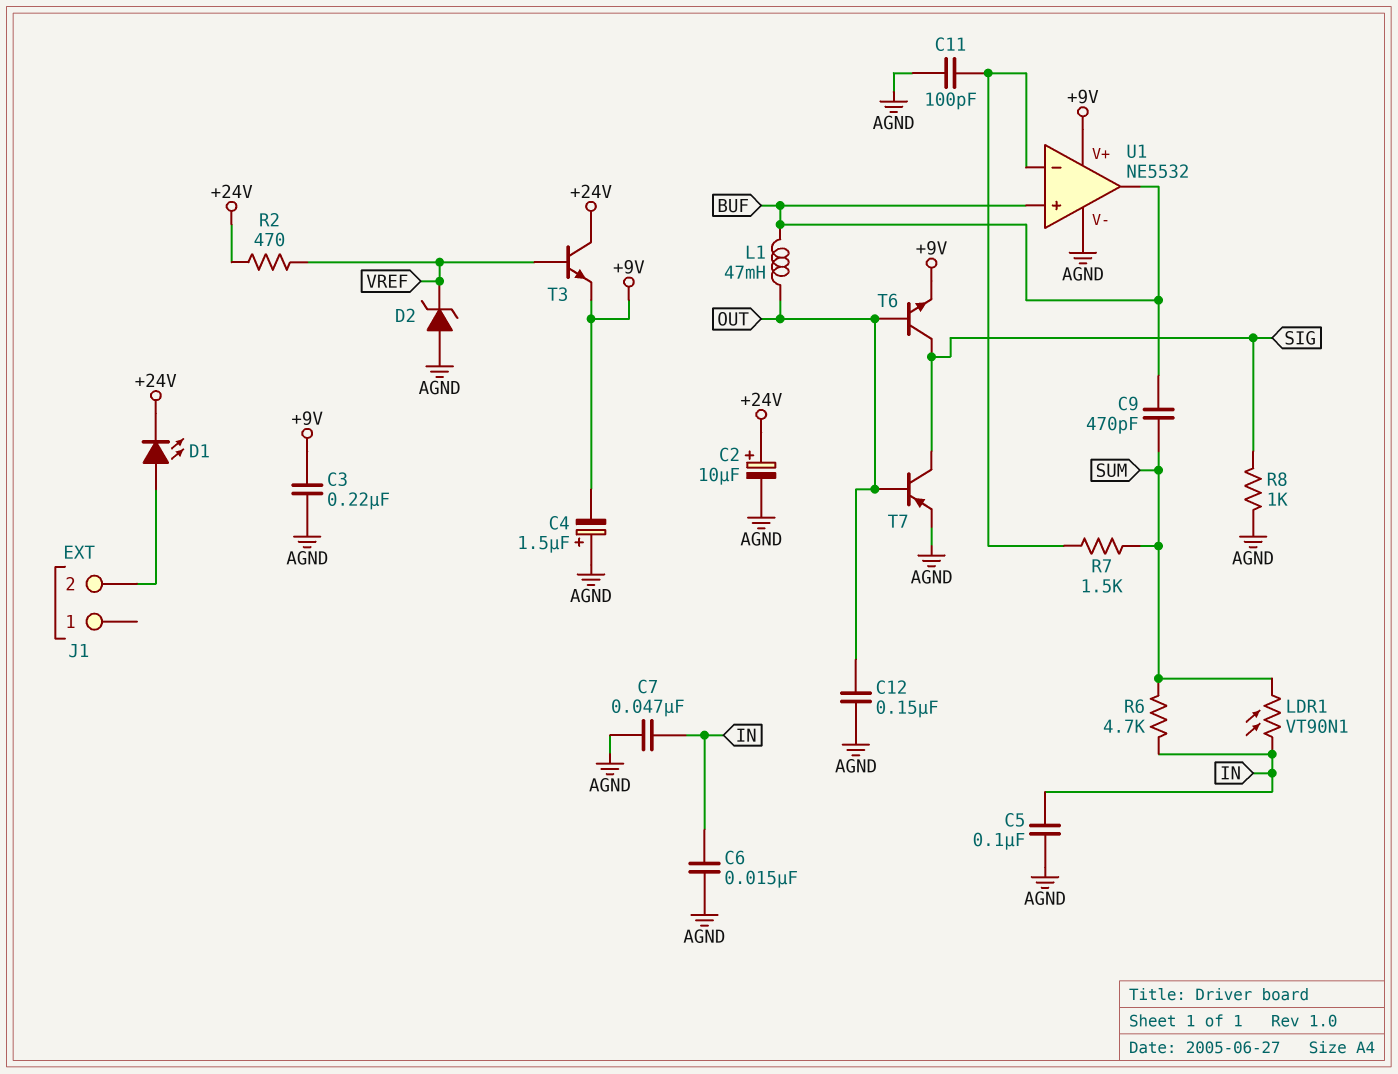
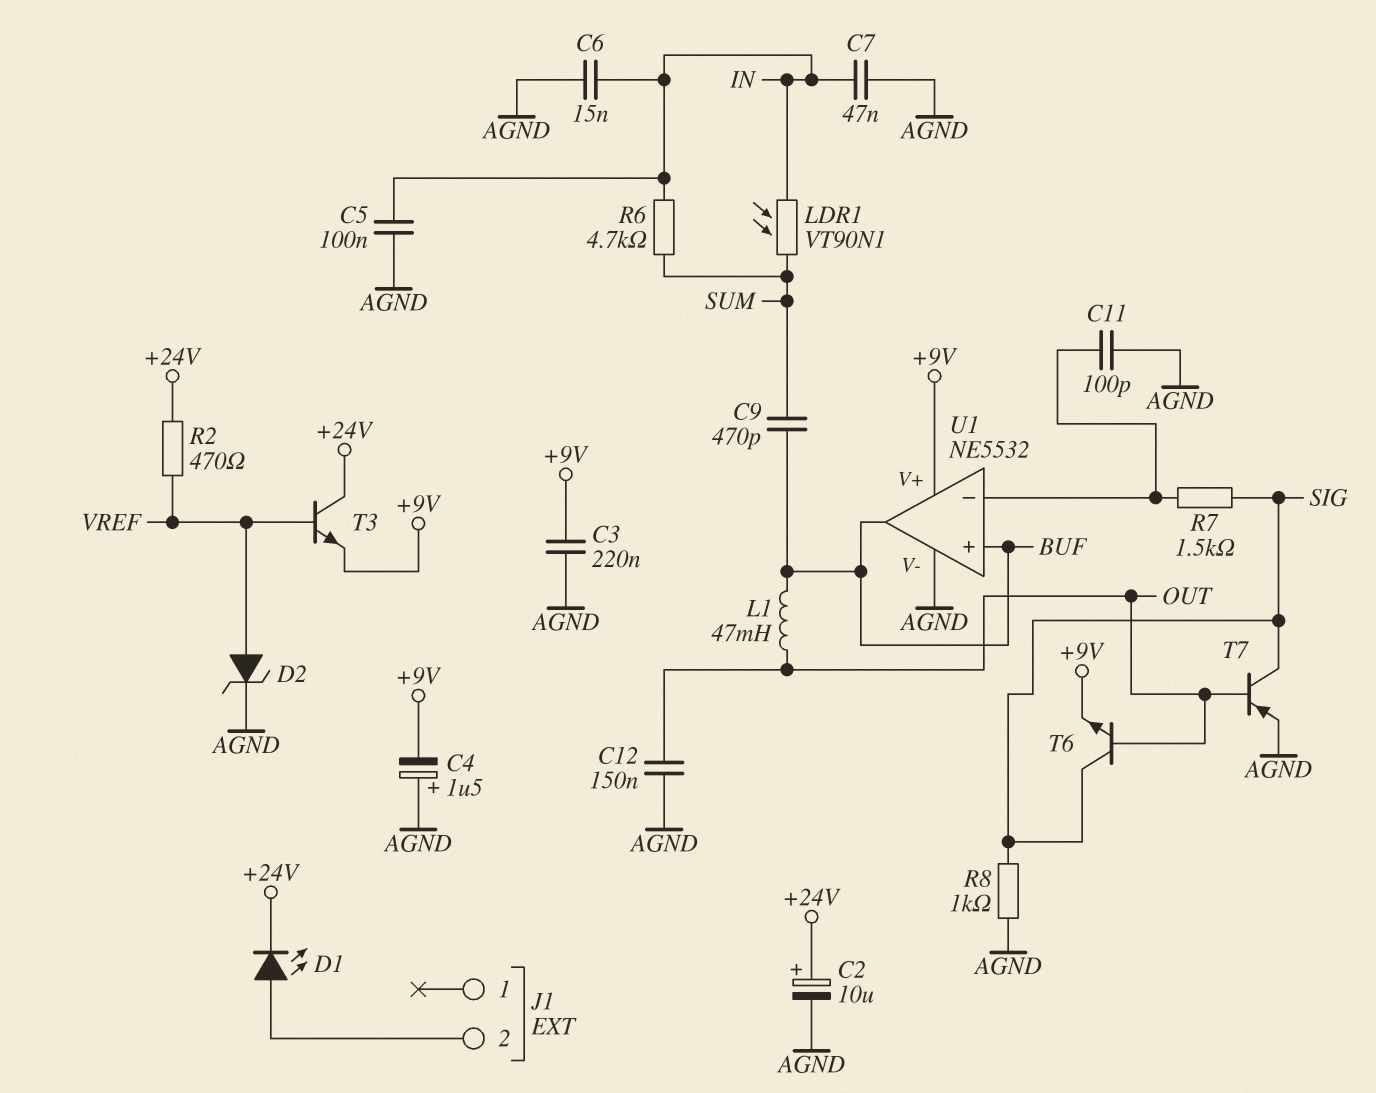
D2: zener (A AGND, K VREF) -> zener (A VREF, K AGND)
R7: 1.5k (SUM, U1/in-) -> 1.5k (SIG, U1/in-)

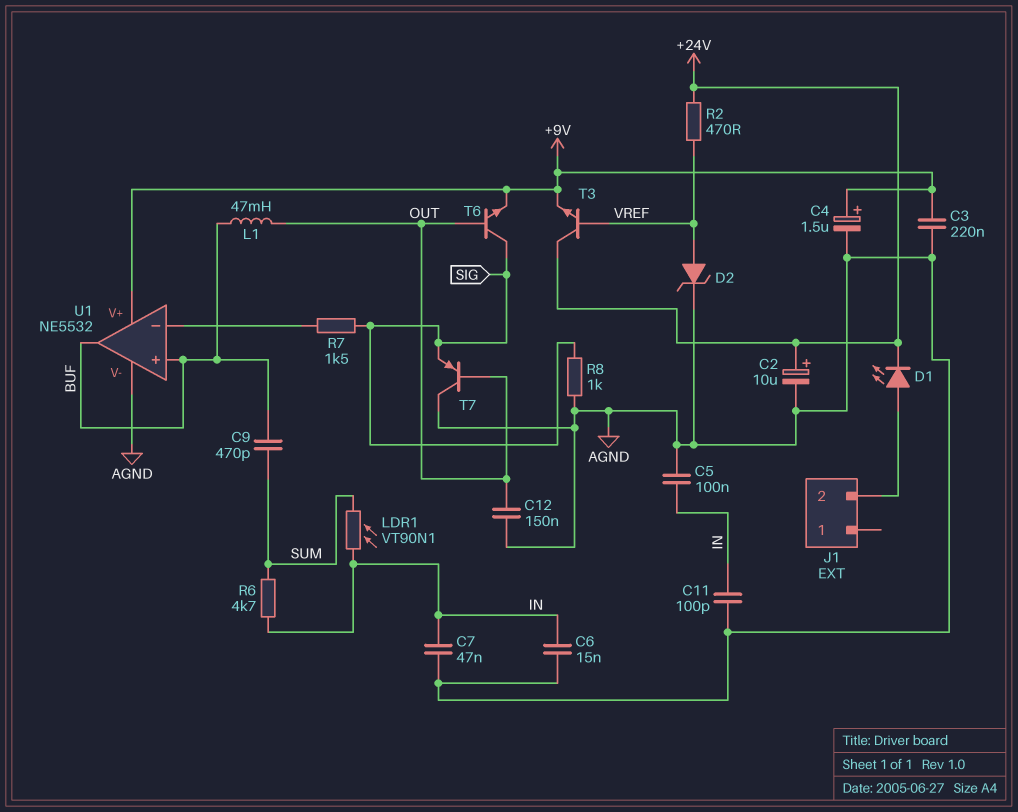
C4: 1.5uF (plus AGND, minus +9V) -> 1.5uF (plus +9V, minus AGND)
C11: 100pF (AGND, U1/in-) -> 100pF (AGND, IN)
T7: PNP (B OUT, C SIG, E AGND) -> PNP (B OUT, C AGND, E SIG)

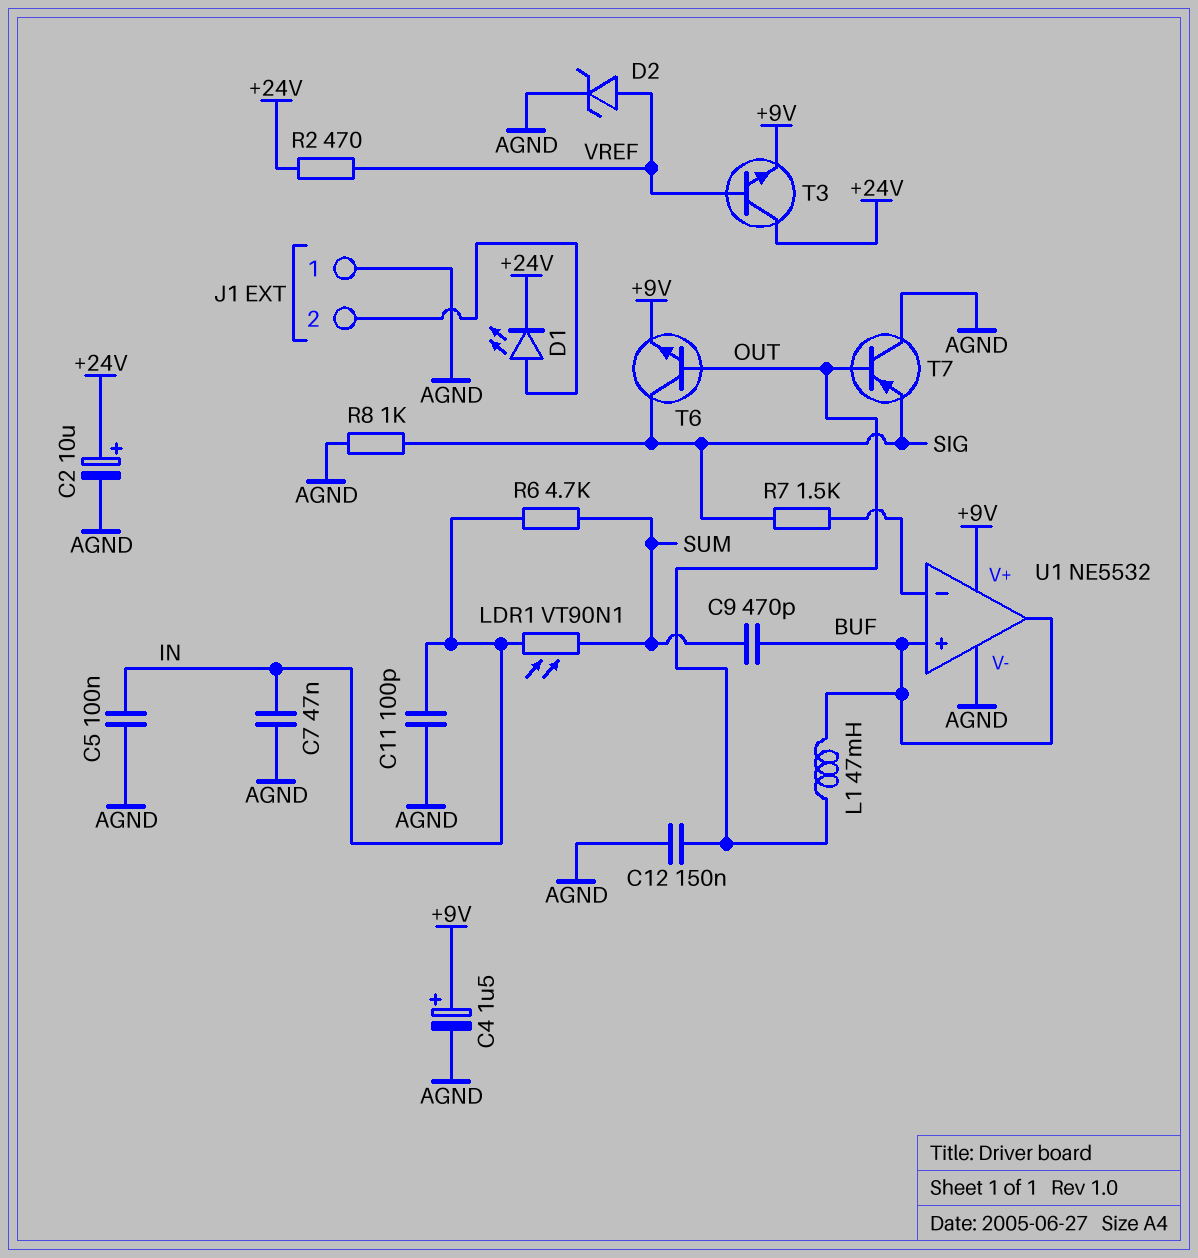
C3: 220nF (+9V, AGND) -> none
C6: 15nF (AGND, IN) -> none
J1 pin 1: none -> AGND

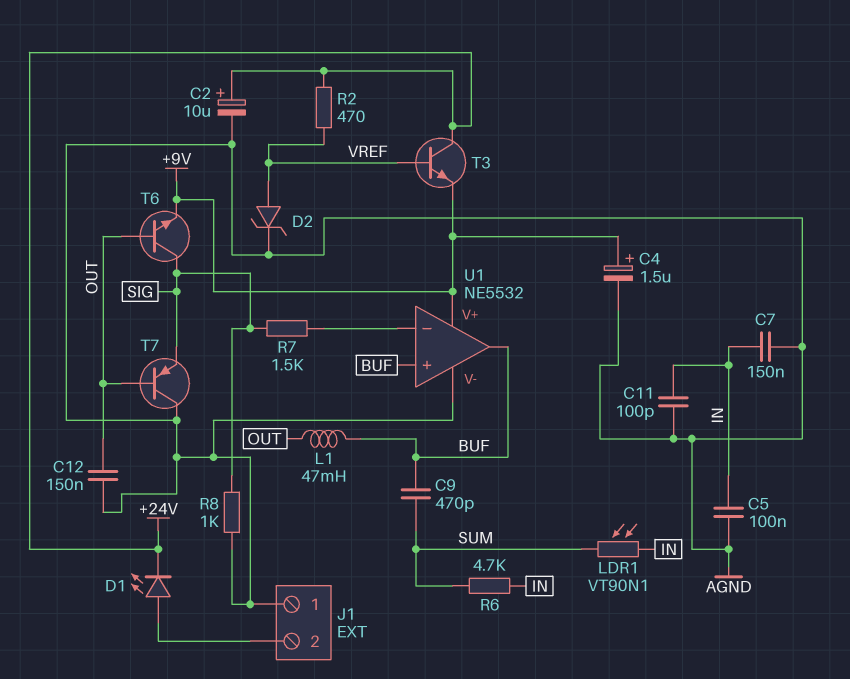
C7: 47nF (AGND, IN) -> 150nF (AGND, IN)

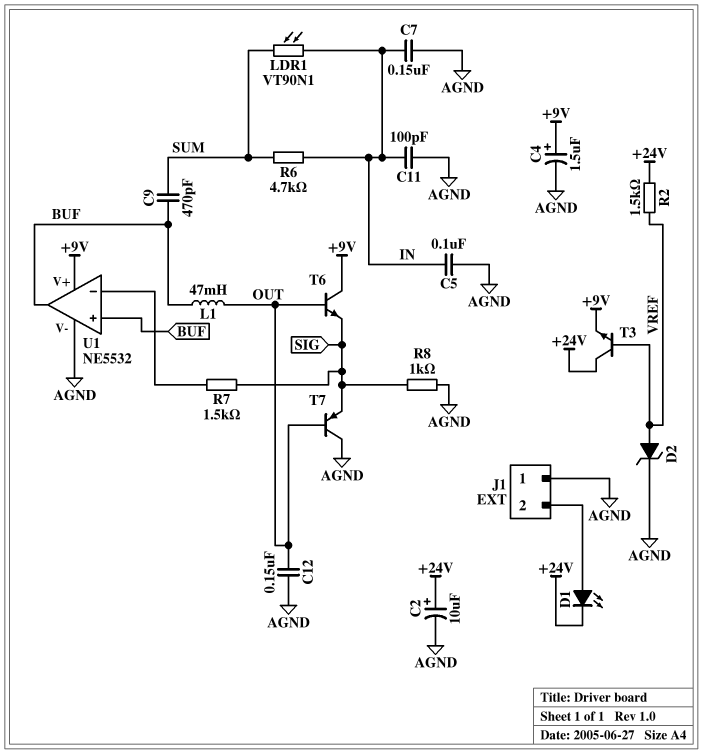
R2: 470 (+24V, VREF) -> 1.5k (+24V, VREF)
T6: NPN (B OUT, C SIG, E +9V) -> NPN (B OUT, C +9V, E SIG)

